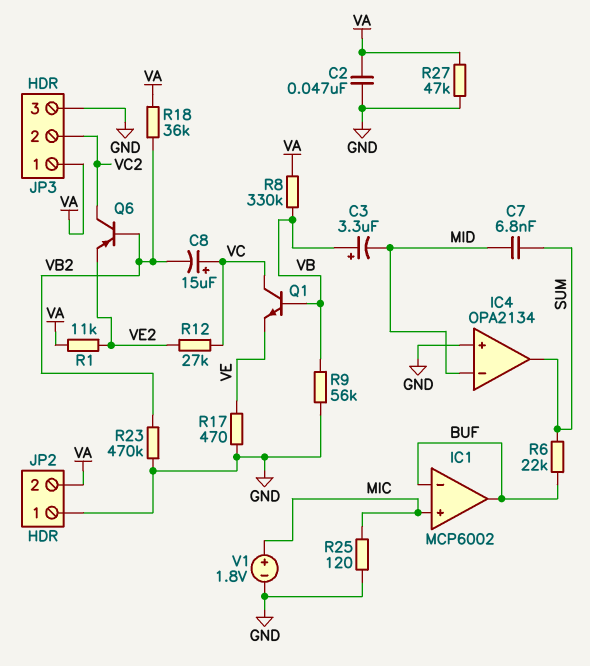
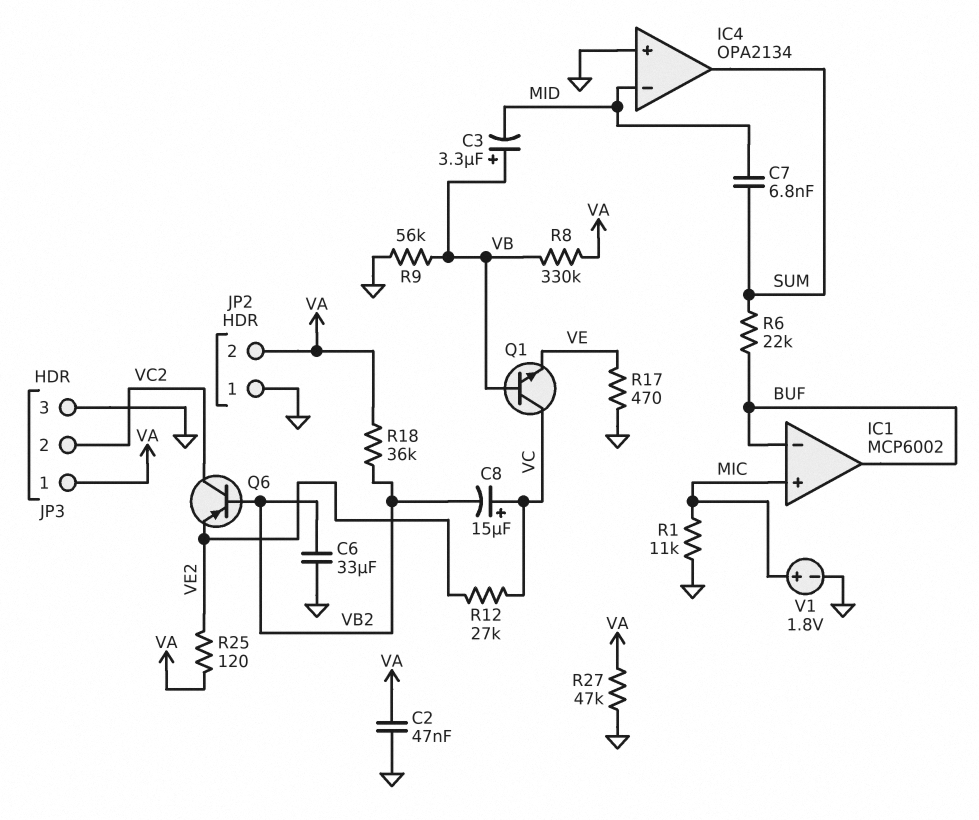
C6: none -> 33uF (GND, VB2)
R1: 11k (VA, VE2) -> 11k (GND, MIC)
R23: 470k (GND, VB2) -> none
R25: 120 (GND, MIC) -> 120 (VA, VE2)

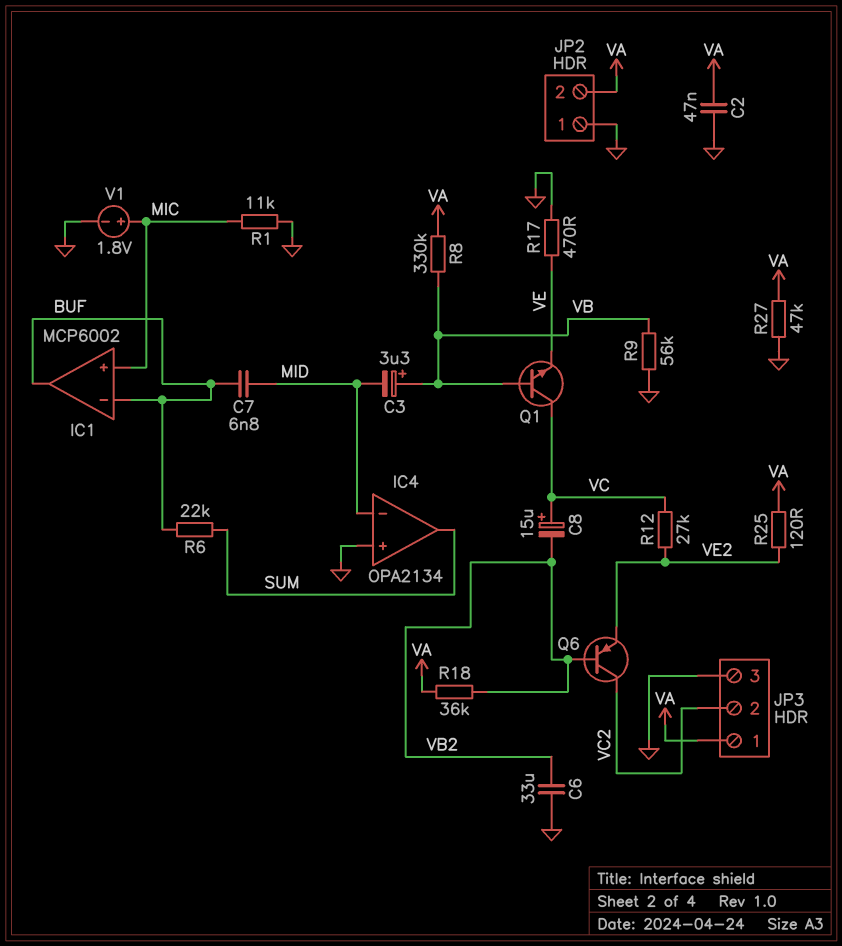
C7: 6.8nF (MID, SUM) -> 6.8nF (BUF, MID)

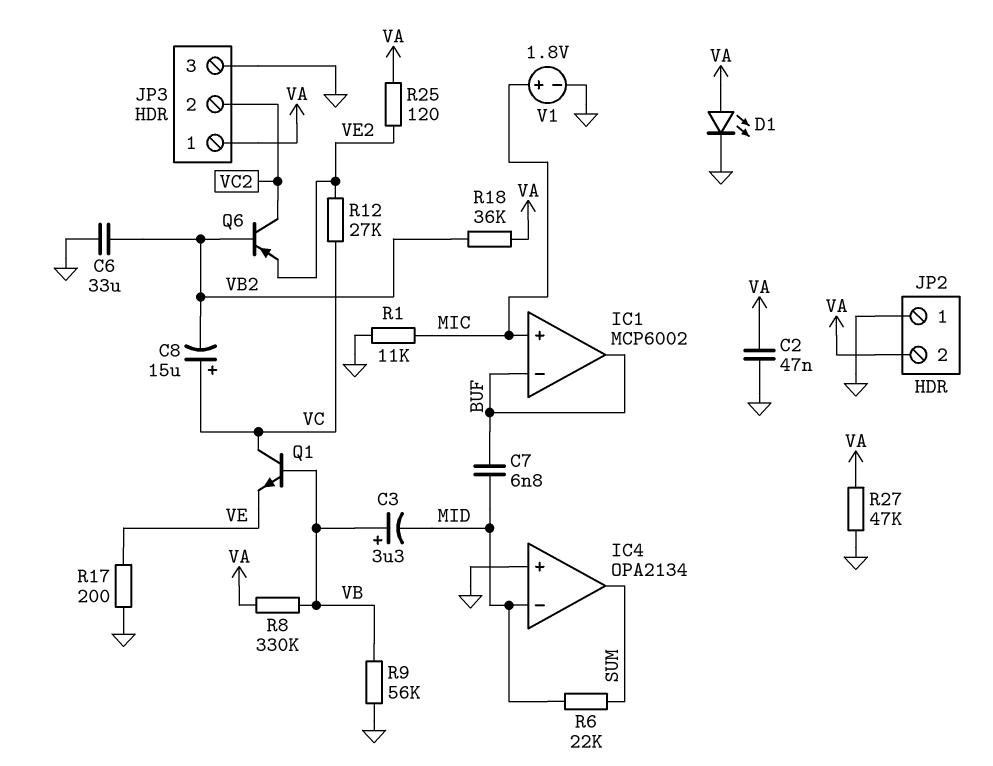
D1: none -> LED (A VA, K GND)
R6: 22k (BUF, SUM) -> 22k (MID, SUM)
R17: 470 (GND, VE) -> 200 (GND, VE)

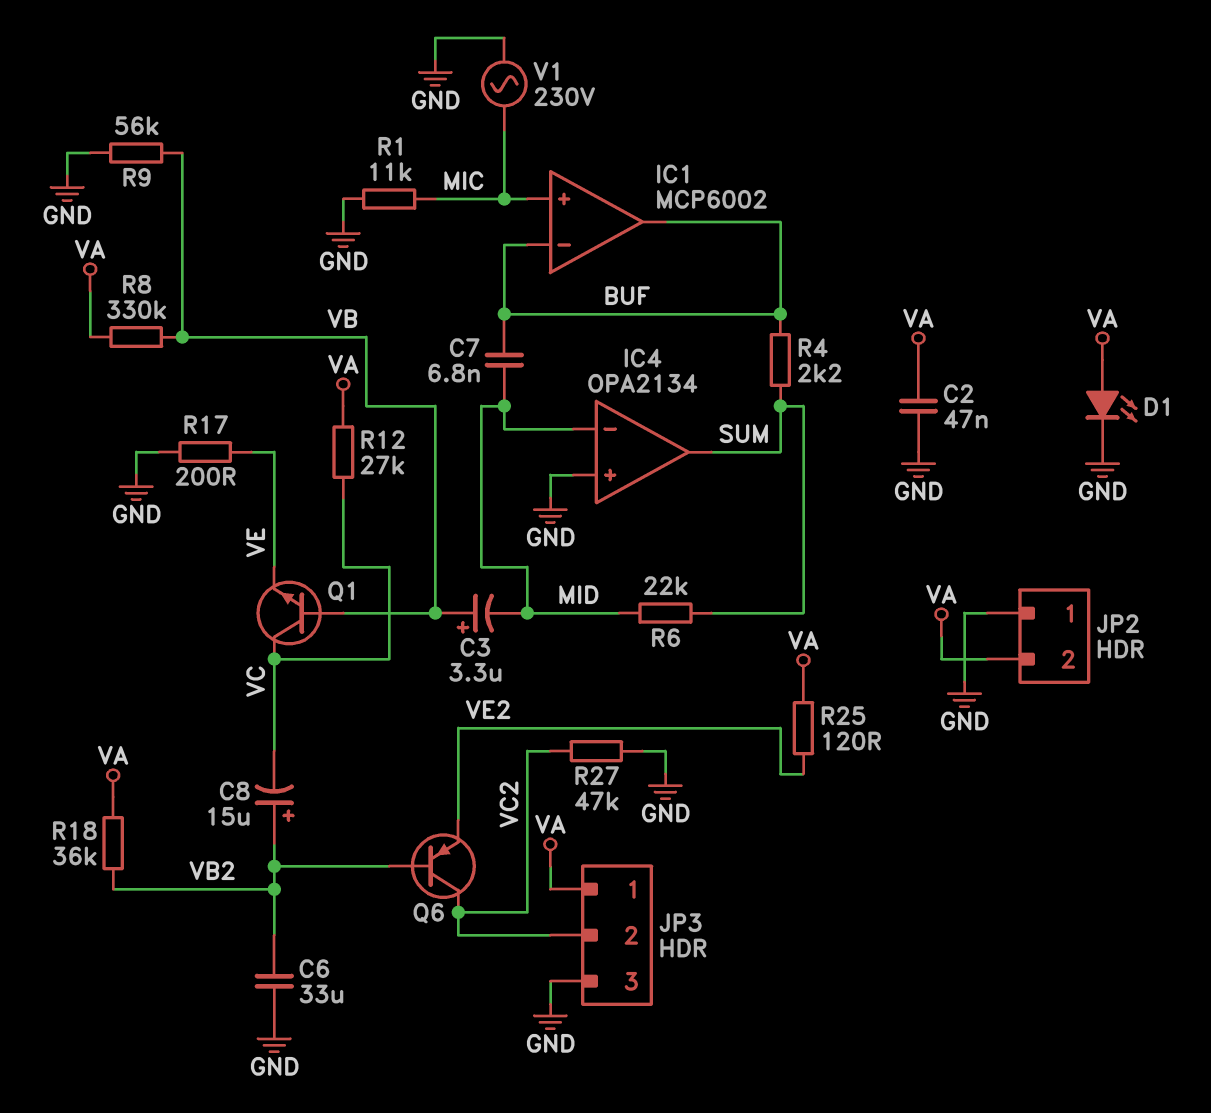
C8: 15uF (plus VC, minus VB2) -> 15uF (plus VB2, minus VC)
R4: none -> 2.2k (BUF, SUM)
R12: 27k (VC, VE2) -> 27k (VA, VC)
R27: 47k (GND, VA) -> 47k (GND, VC2)
V1: 1.8V (plus MIC, minus GND) -> AC 230V (GND, MIC)

